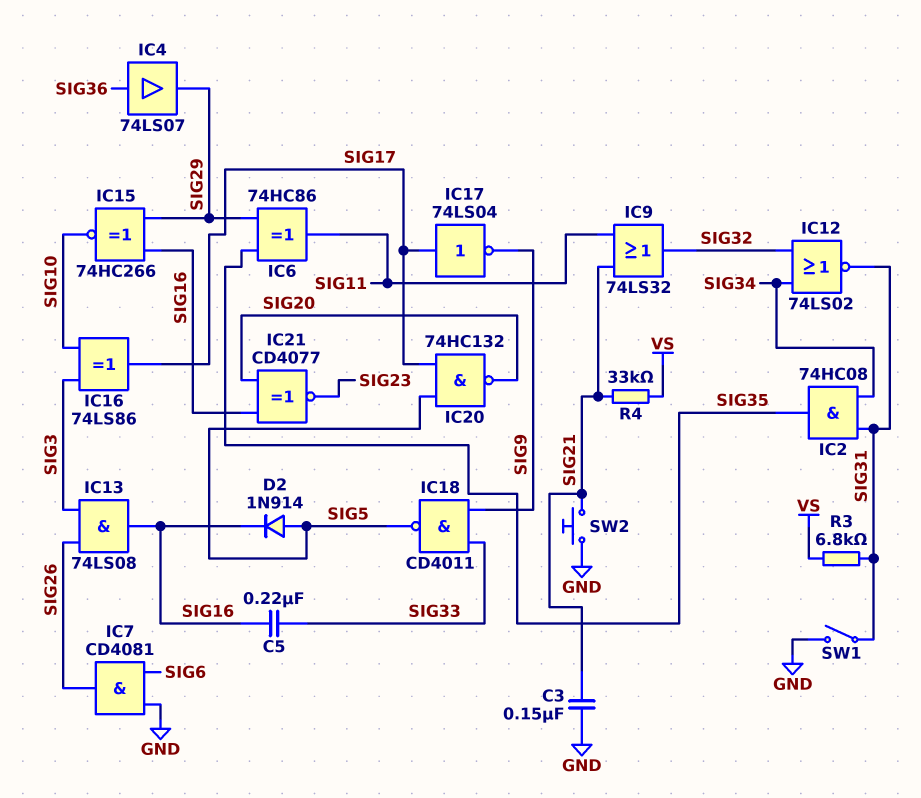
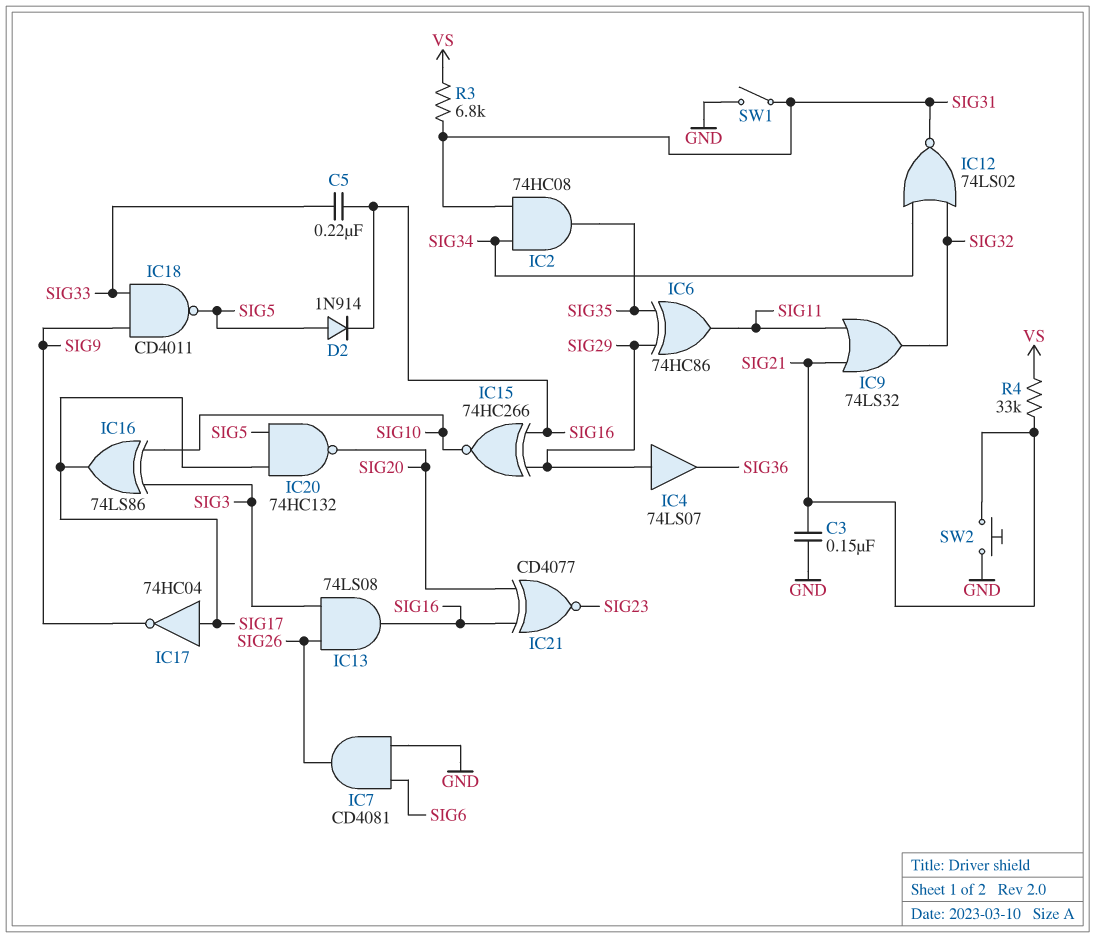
IC4: buffer 74LS07 (in SIG36, out SIG29) -> buffer 74LS07 (in SIG29, out SIG36)
IC17: NOT 74LS04 (in SIG17, out SIG9) -> NOT 74HC04 (in SIG17, out SIG9)

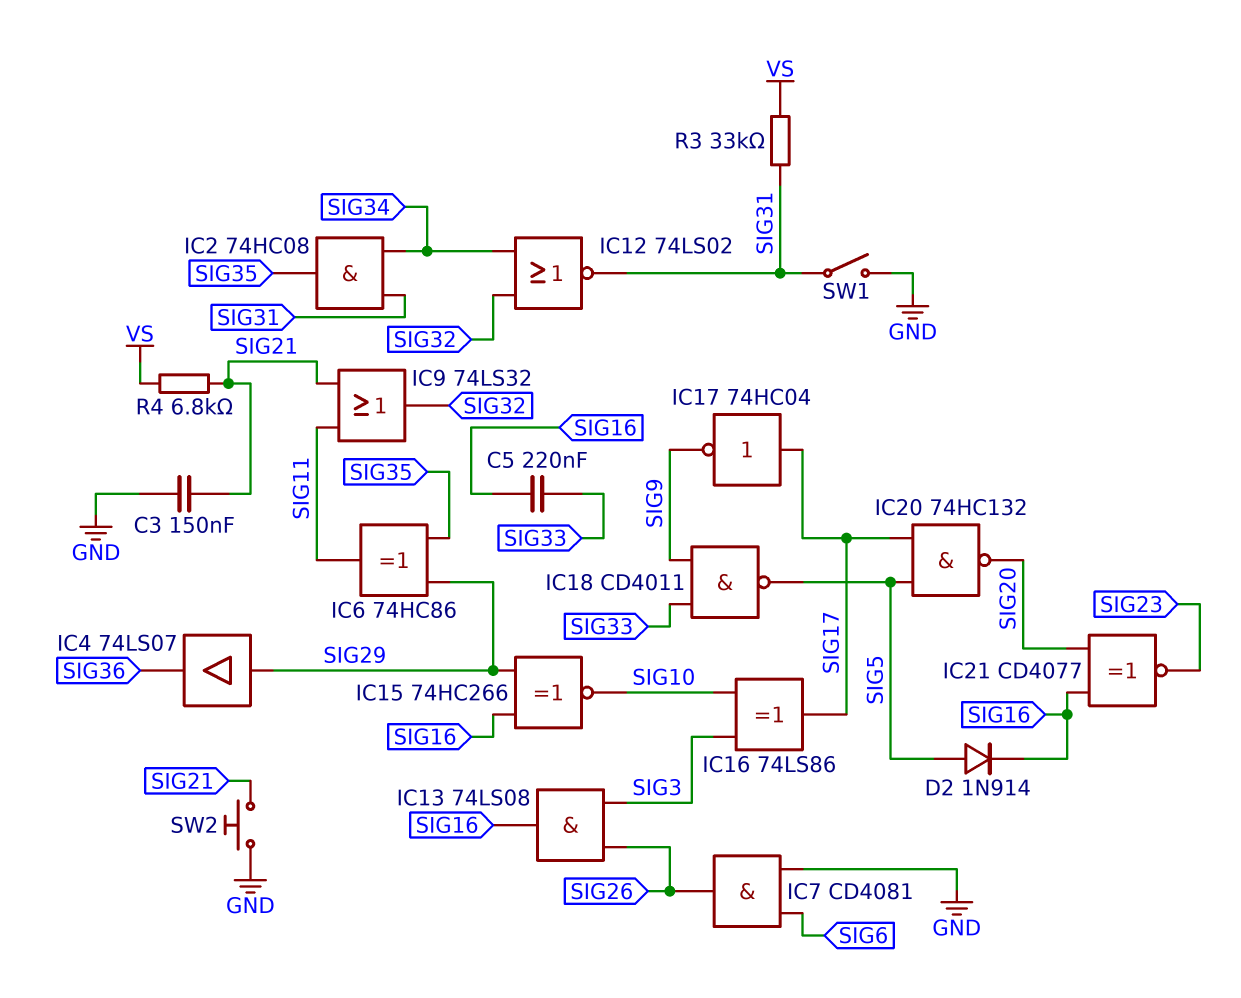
R3: 6.8k (SIG31, VS) -> 33k (SIG31, VS)
R4: 33k (SIG21, VS) -> 6.8k (SIG21, VS)

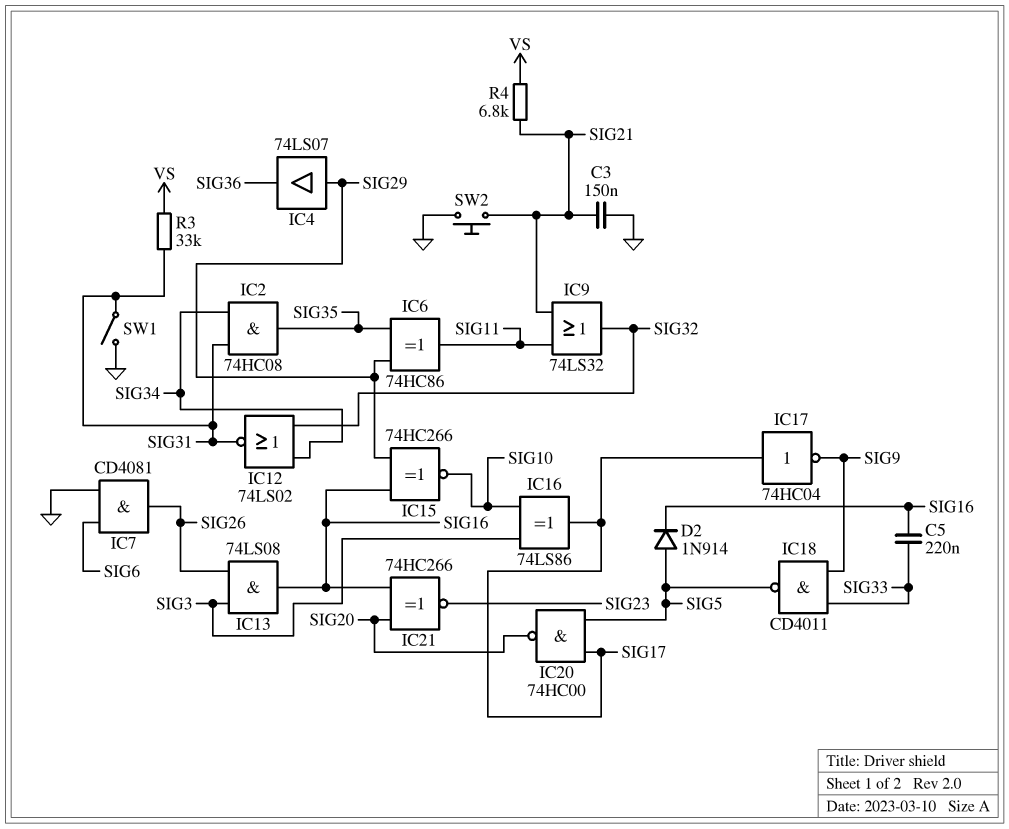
IC20: NAND 74HC132 (in SIG5, in SIG17, out SIG20) -> NAND 74HC00 (in SIG5, in SIG17, out SIG20)
IC21: XNOR CD4077 (in SIG16, in SIG20, out SIG23) -> XNOR 74HC266 (in SIG16, in SIG20, out SIG23)

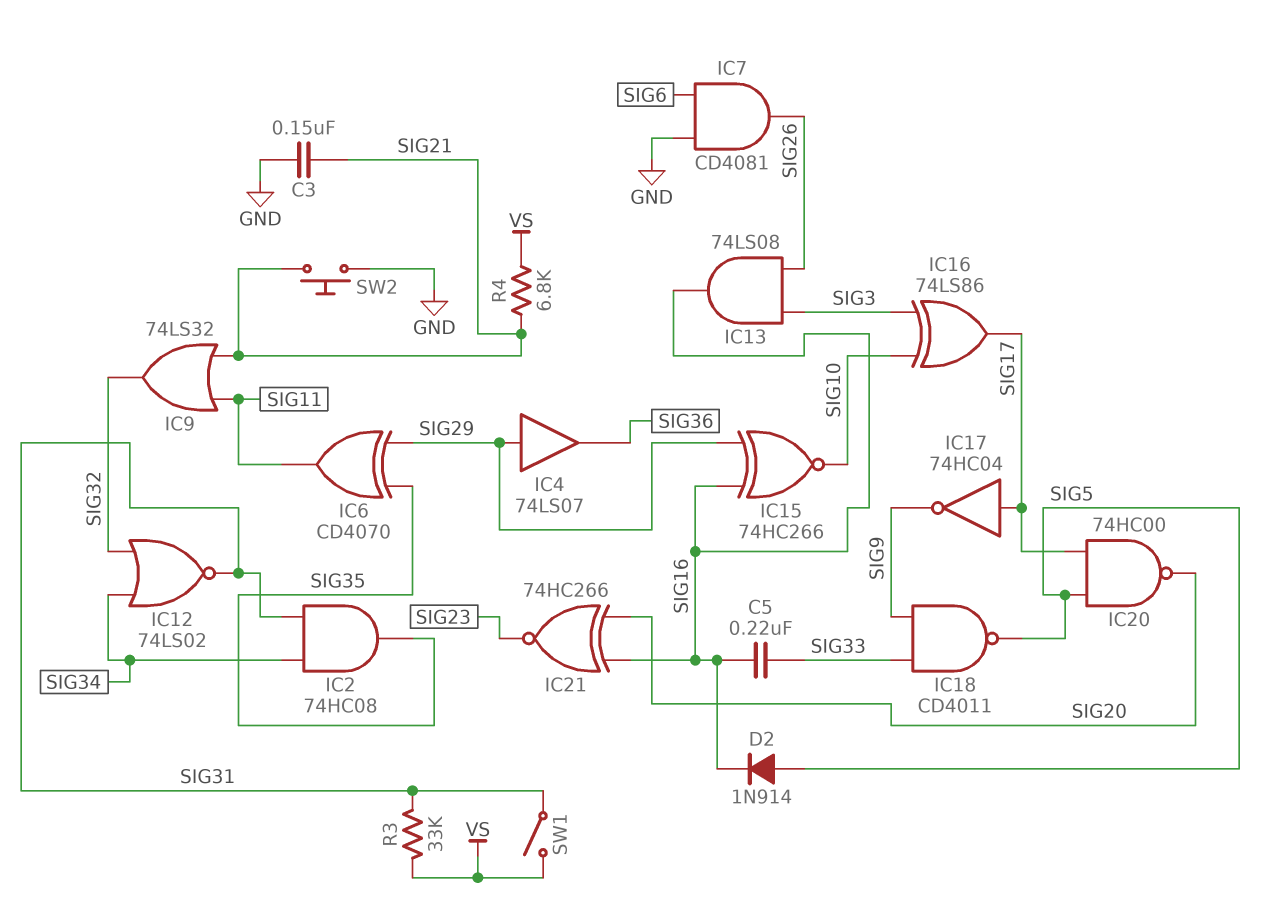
IC6: XOR 74HC86 (in SIG29, in SIG35, out SIG11) -> XOR CD4070 (in SIG29, in SIG35, out SIG11)
SW1: switch (GND, SIG31) -> switch (SIG31, VS)

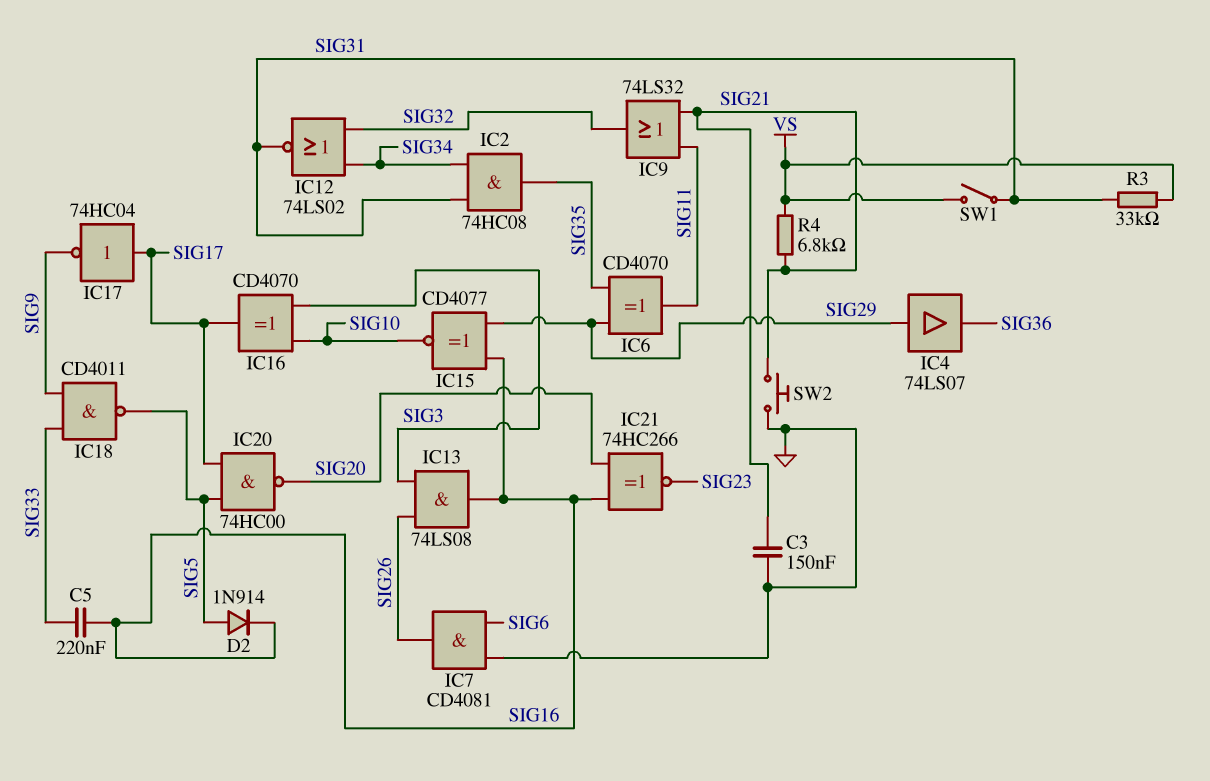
IC15: XNOR 74HC266 (in SIG16, in SIG29, out SIG10) -> XNOR CD4077 (in SIG16, in SIG29, out SIG10)
IC16: XOR 74LS86 (in SIG3, in SIG10, out SIG17) -> XOR CD4070 (in SIG3, in SIG10, out SIG17)

